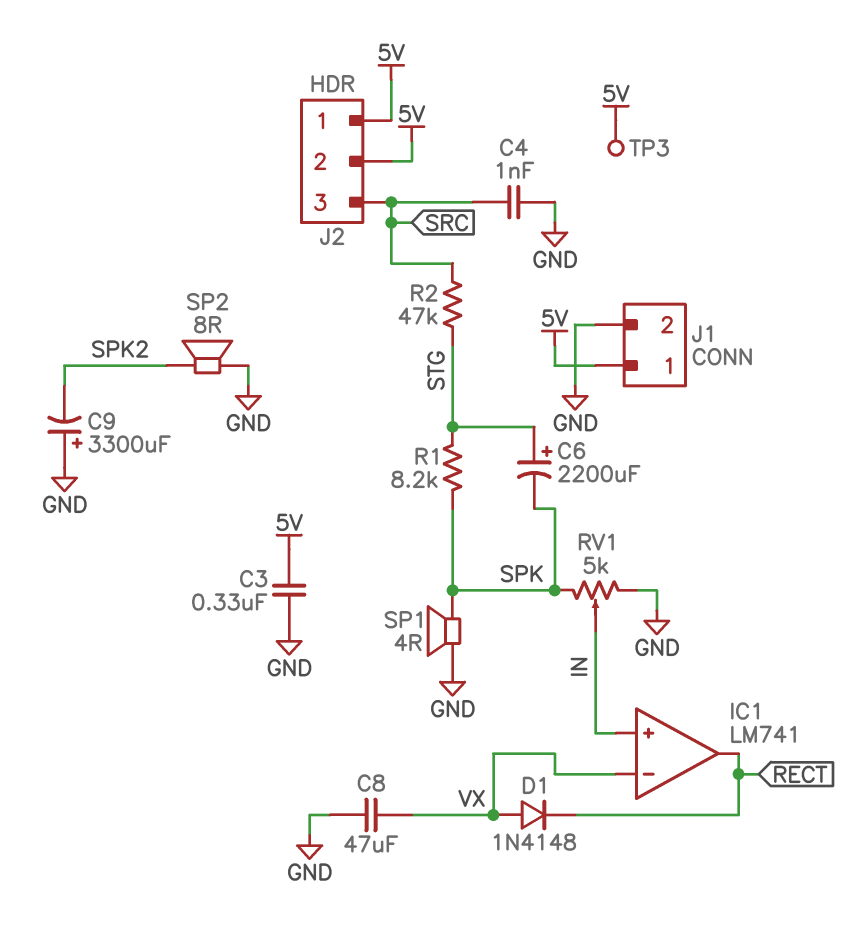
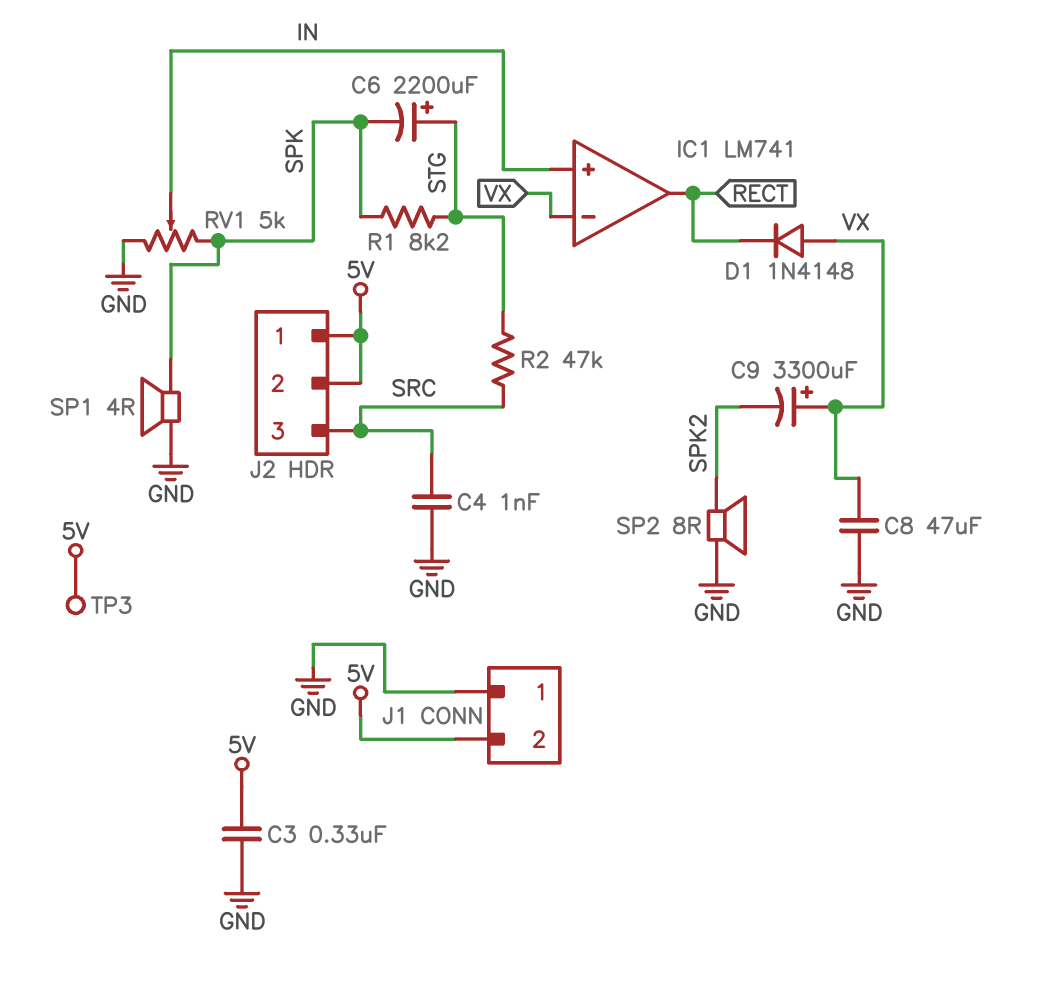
C9: 3300uF (plus GND, minus SPK2) -> 3300uF (plus VX, minus SPK2)
J1 pin 1: 5V -> GND
J1 pin 2: GND -> 5V

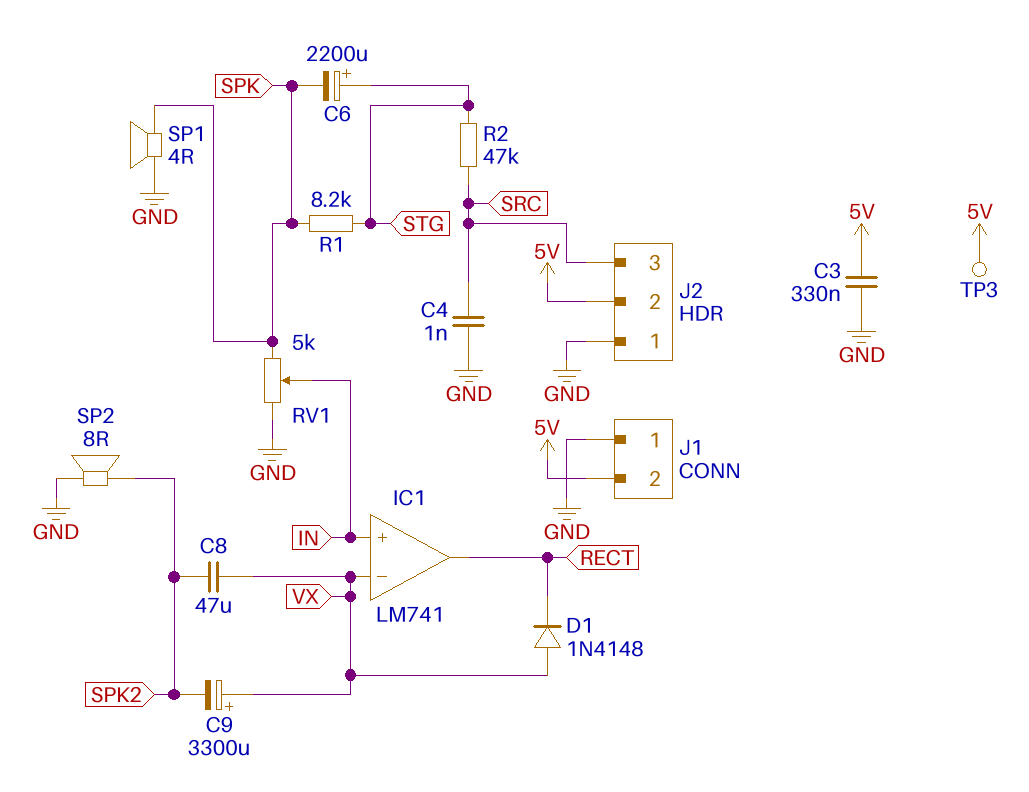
C8: 47uF (GND, VX) -> 47uF (SPK2, VX)
J2 pin 1: 5V -> GND

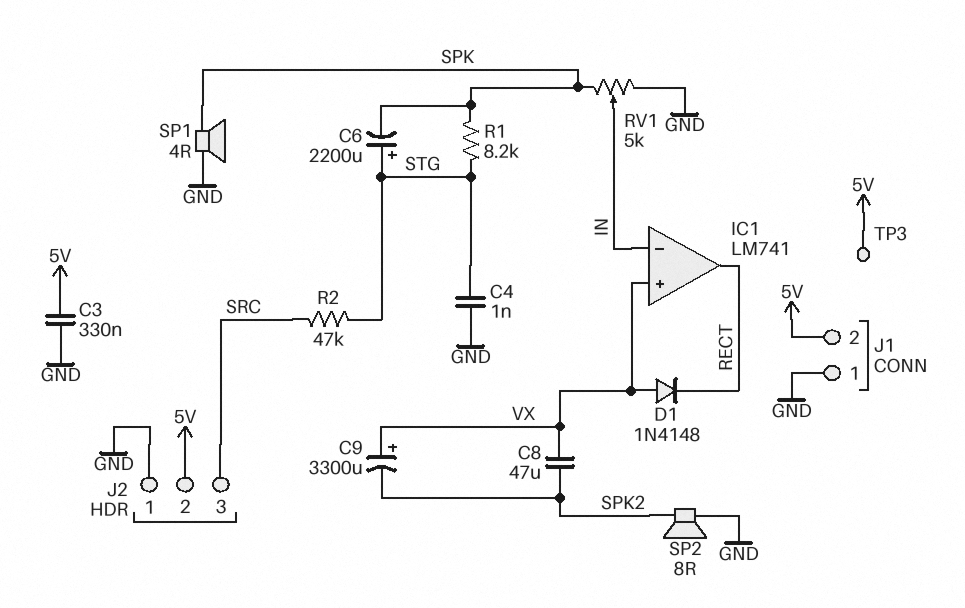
C4: 1nF (GND, SRC) -> 1nF (GND, STG)
IC1 pin in+: IN -> VX
IC1 pin in-: VX -> IN

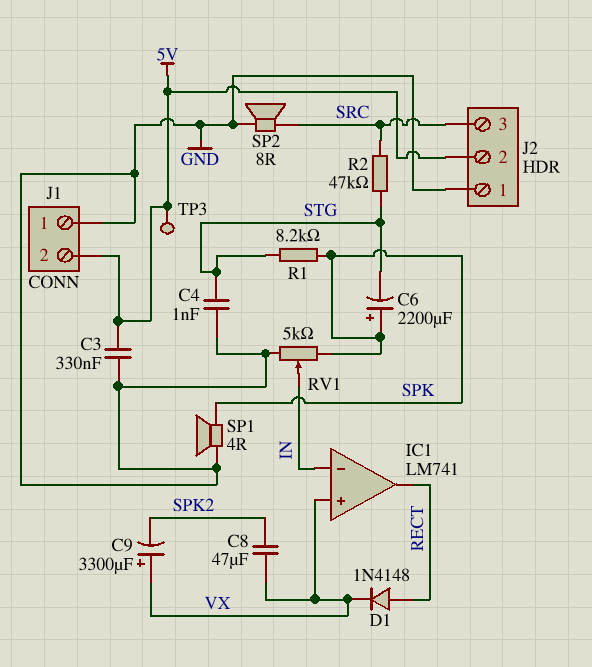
C6: 2200uF (plus STG, minus SPK) -> 2200uF (plus SPK, minus STG)
D1: diode 1N4148 (A VX, K RECT) -> diode 1N4148 (A RECT, K VX)
SP2: speaker 8R (GND, SPK2) -> speaker 8R (GND, SRC)

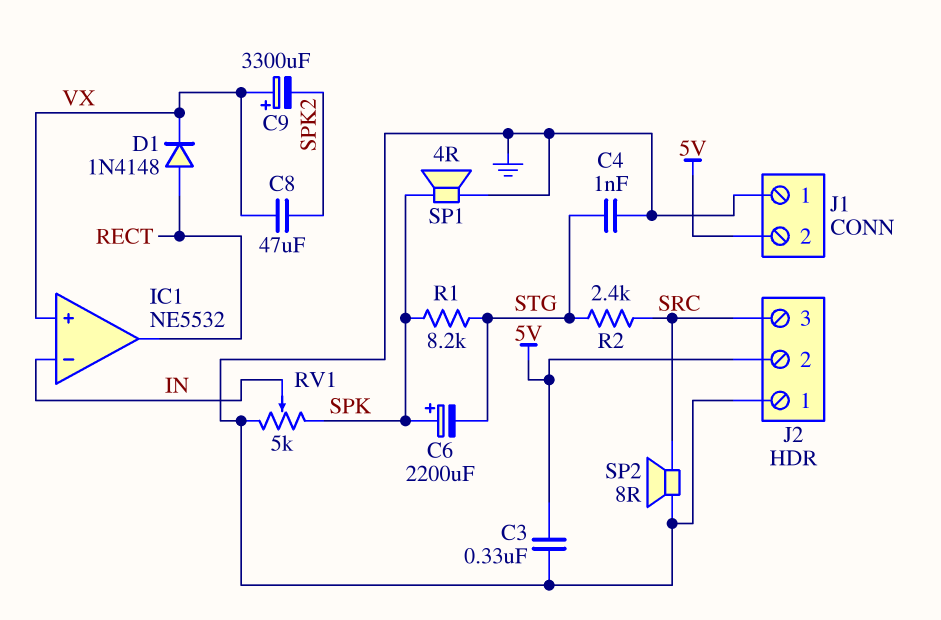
IC1: LM741 -> NE5532
R2: 47k (SRC, STG) -> 2.4k (SRC, STG)
TP3: test point (5V) -> none

